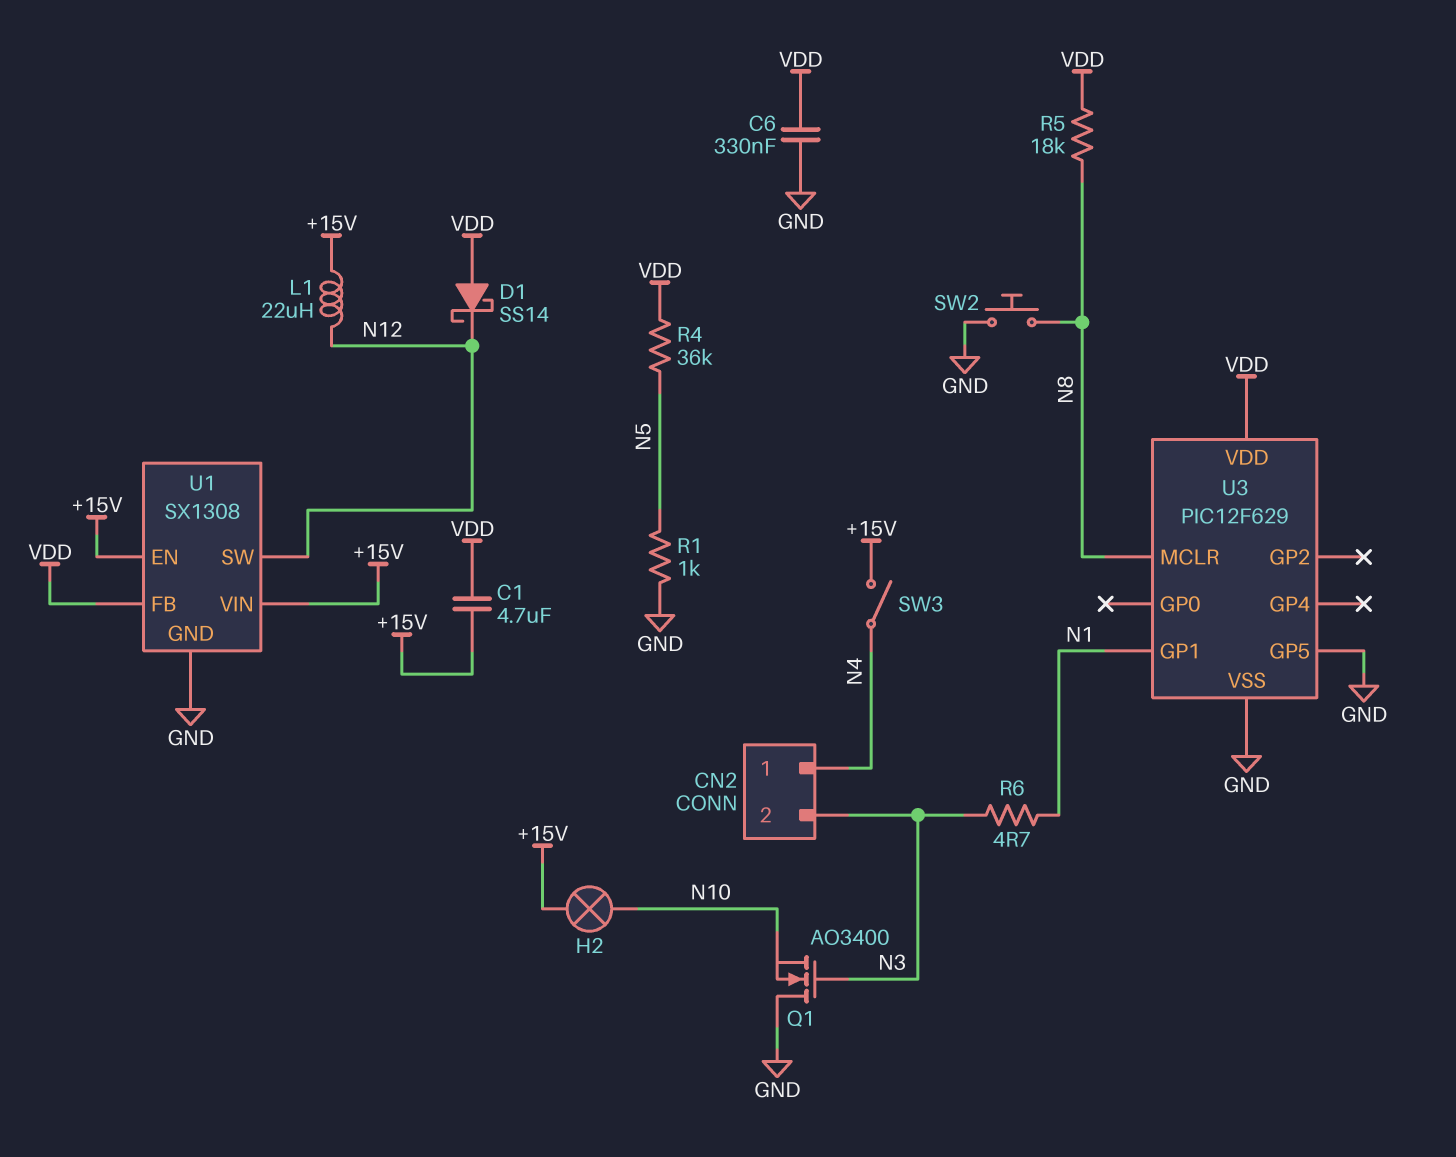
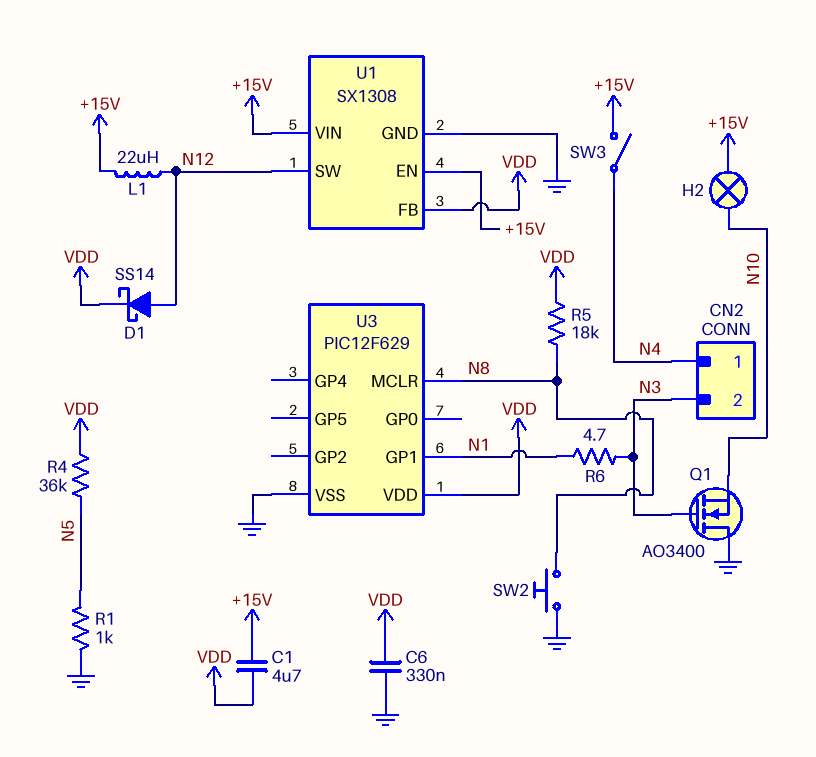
D1: schottky SS14 (A VDD, K N12) -> schottky SS14 (A N12, K VDD)
U3 pin GP5: GND -> none

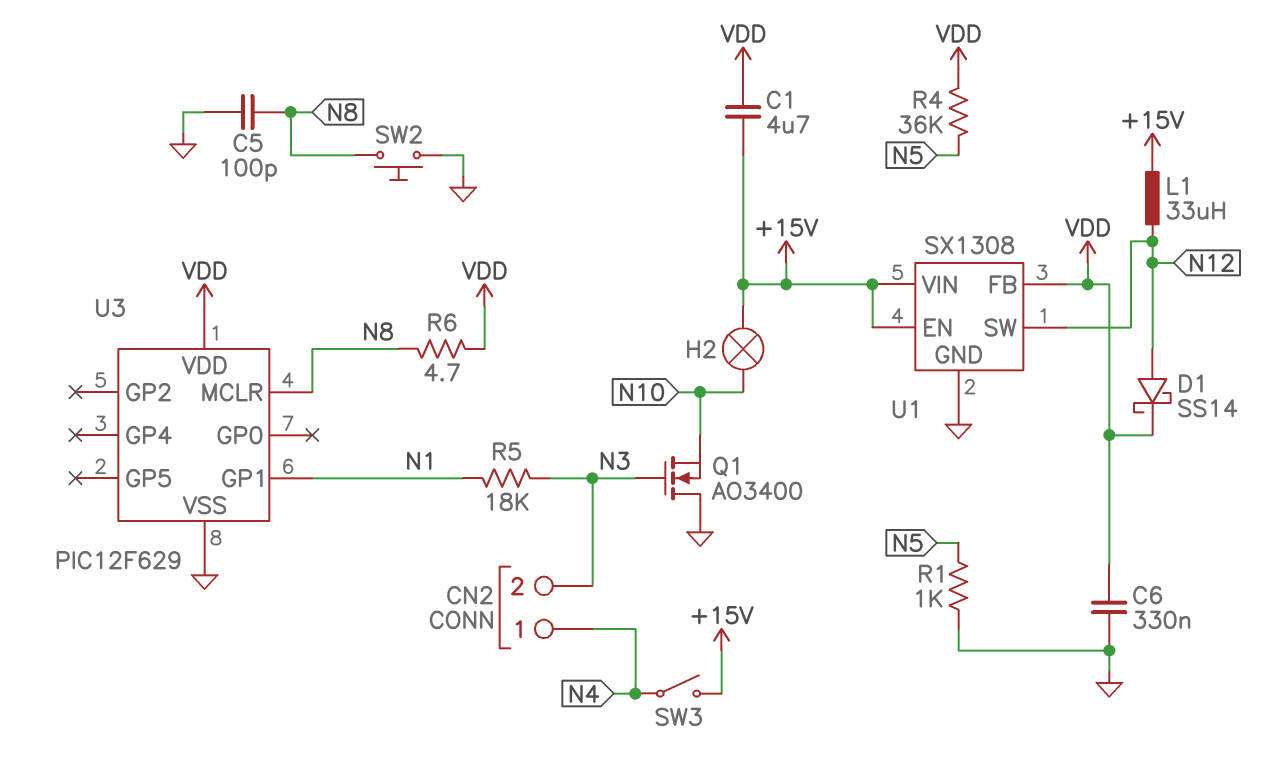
C5: none -> 100pF (GND, N8)
L1: 22uH (+15V, N12) -> 33uH (+15V, N12)
R5: 18k (N8, VDD) -> 18k (N1, N3)
R6: 4.7 (N1, N3) -> 4.7 (N8, VDD)

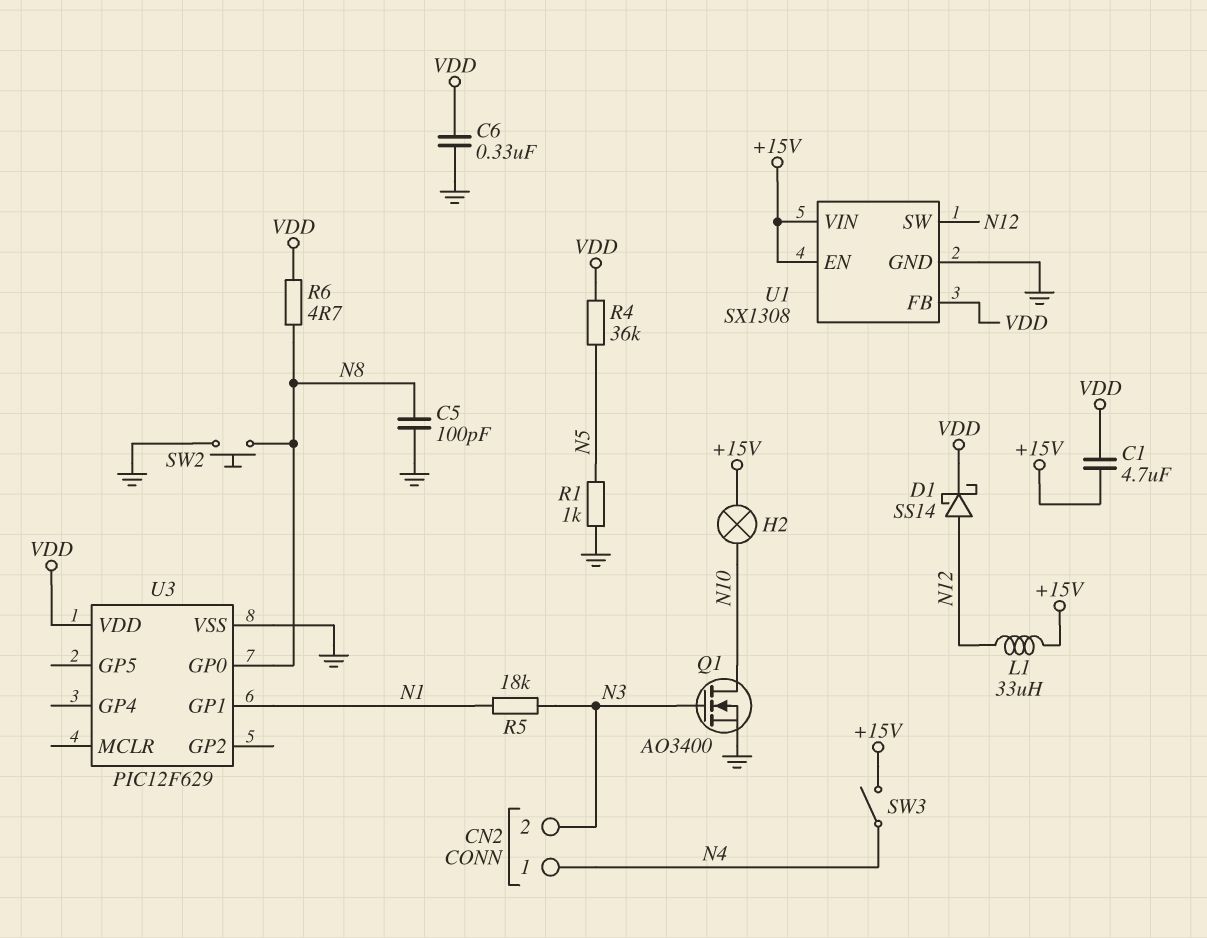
Q1: NMOS AO3400 (G N3, D GND, S N10) -> NMOS AO3400 (G N3, D N10, S GND)
U3 pin GP0: none -> N8
U3 pin MCLR: N8 -> none

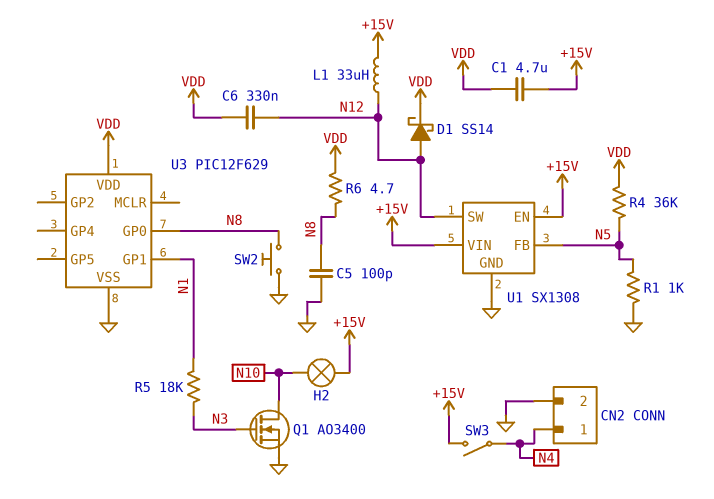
C6: 330nF (GND, VDD) -> 330nF (N12, VDD)
CN2 pin 2: N3 -> GND
U1 pin FB: VDD -> N5

